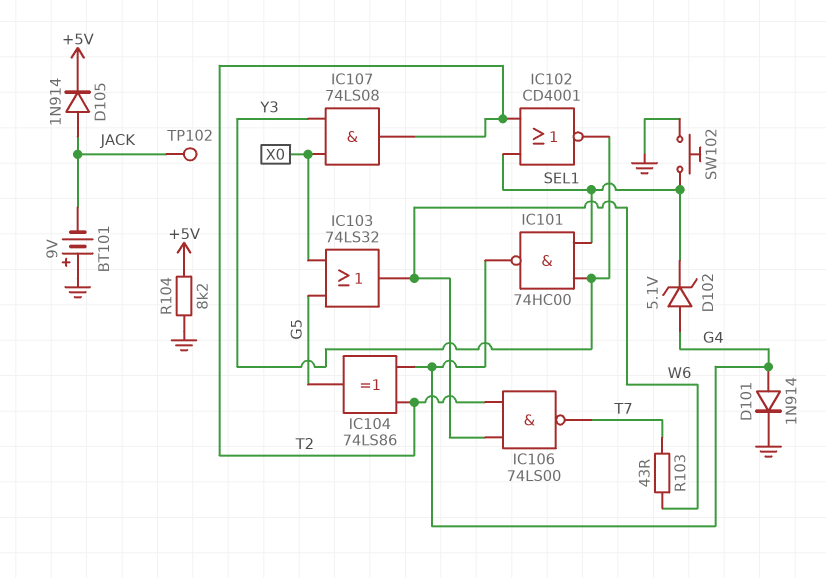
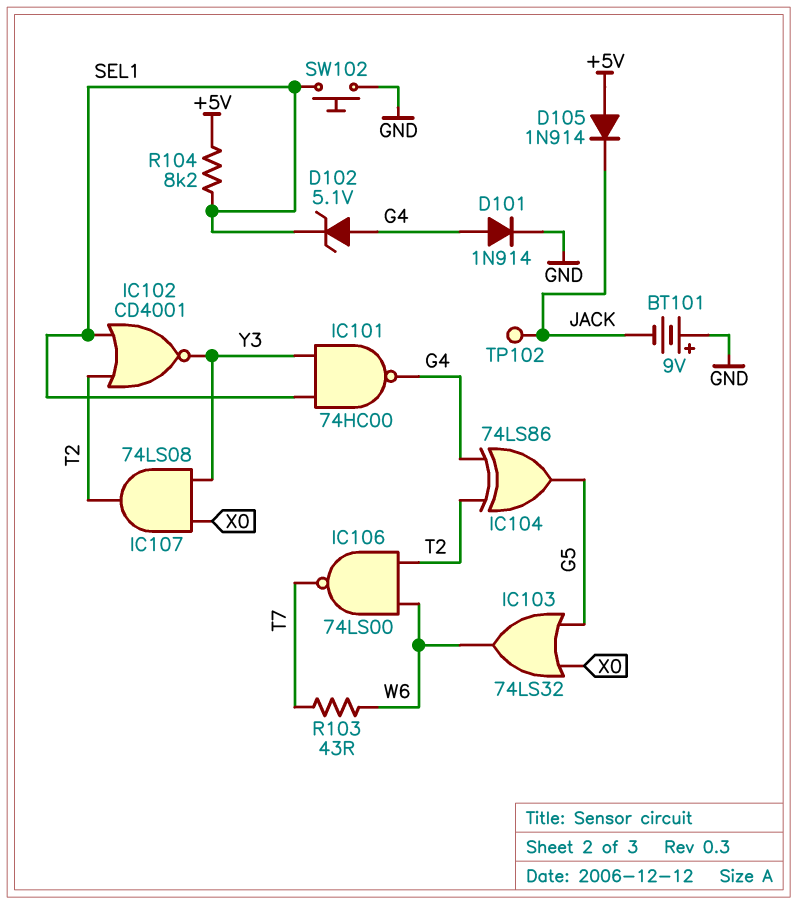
D105: diode 1N914 (A JACK, K +5V) -> diode 1N914 (A +5V, K JACK)
R104: 8.2k (+5V, GND) -> 8.2k (+5V, SEL1)

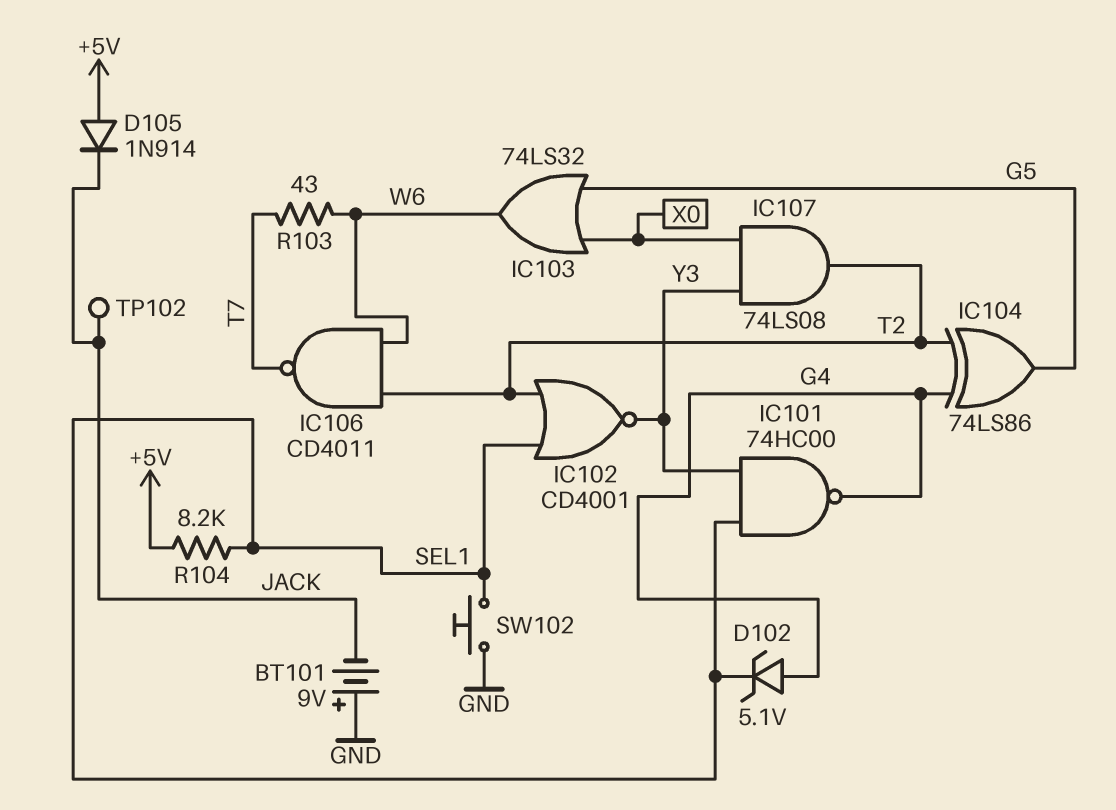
D101: diode 1N914 (A G4, K GND) -> none
IC106: NAND 74LS00 (in T2, in W6, out T7) -> NAND CD4011 (in T2, in W6, out T7)

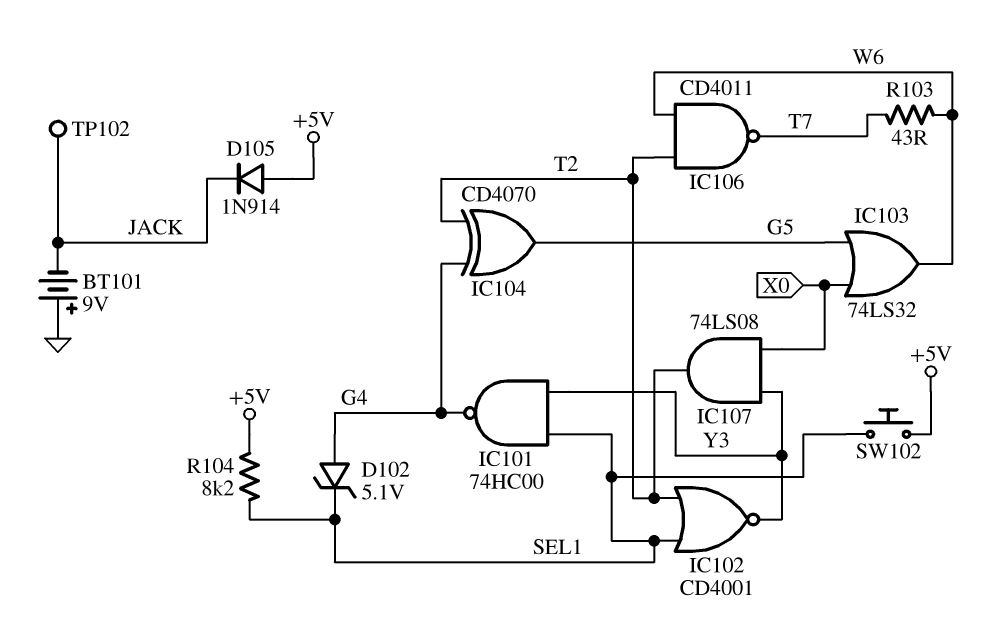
IC104: XOR 74LS86 (in G4, in T2, out G5) -> XOR CD4070 (in G4, in T2, out G5)
SW102: button (GND, SEL1) -> button (+5V, SEL1)

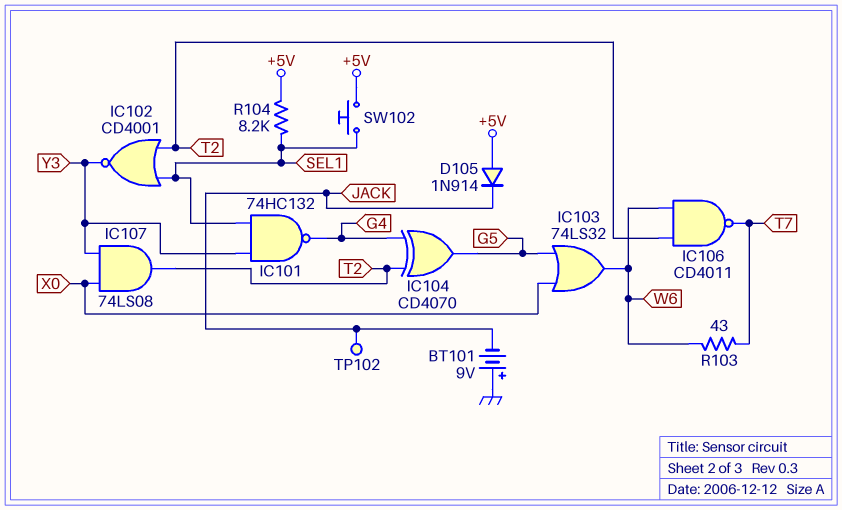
D102: zener 5.1V (A G4, K SEL1) -> none
IC101: NAND 74HC00 (in SEL1, in Y3, out G4) -> NAND 74HC132 (in SEL1, in Y3, out G4)

